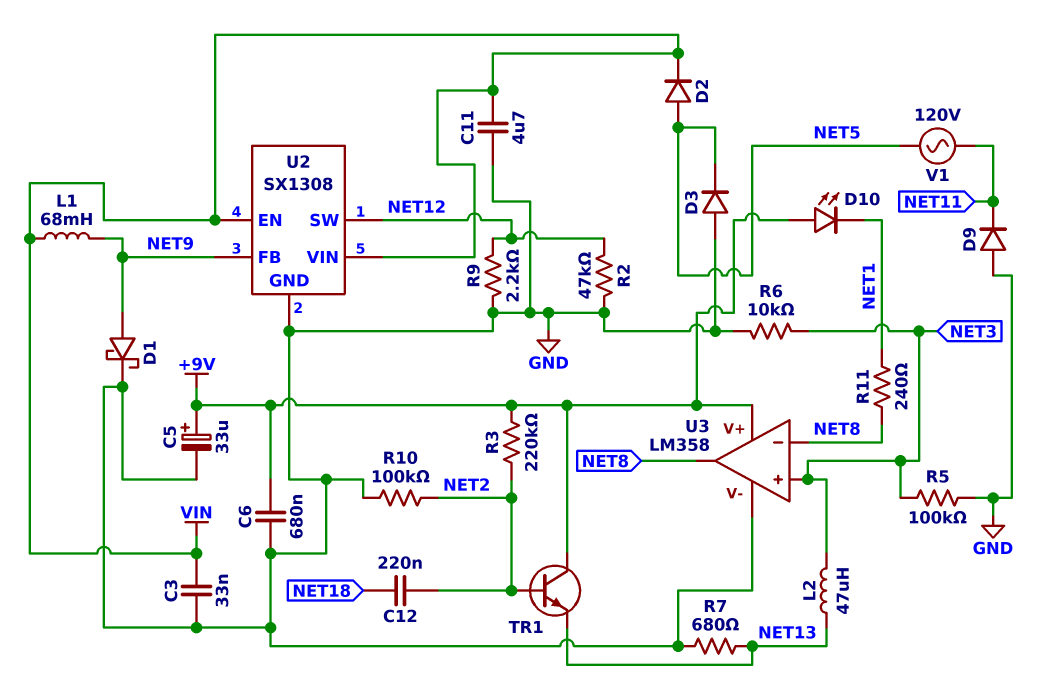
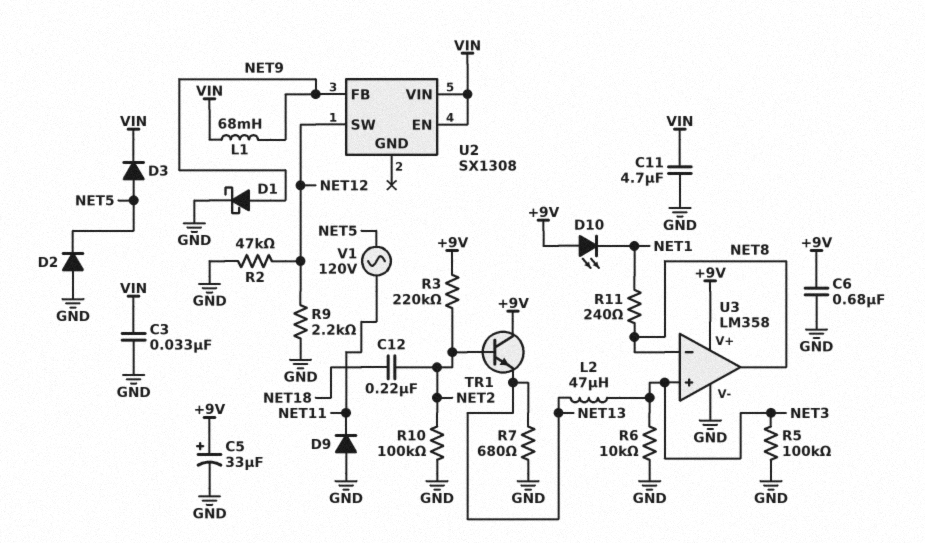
D2: diode (A NET5, K VIN) -> diode (A GND, K NET5)
D3: diode (A GND, K NET5) -> diode (A NET5, K VIN)
U2 pin GND: GND -> none

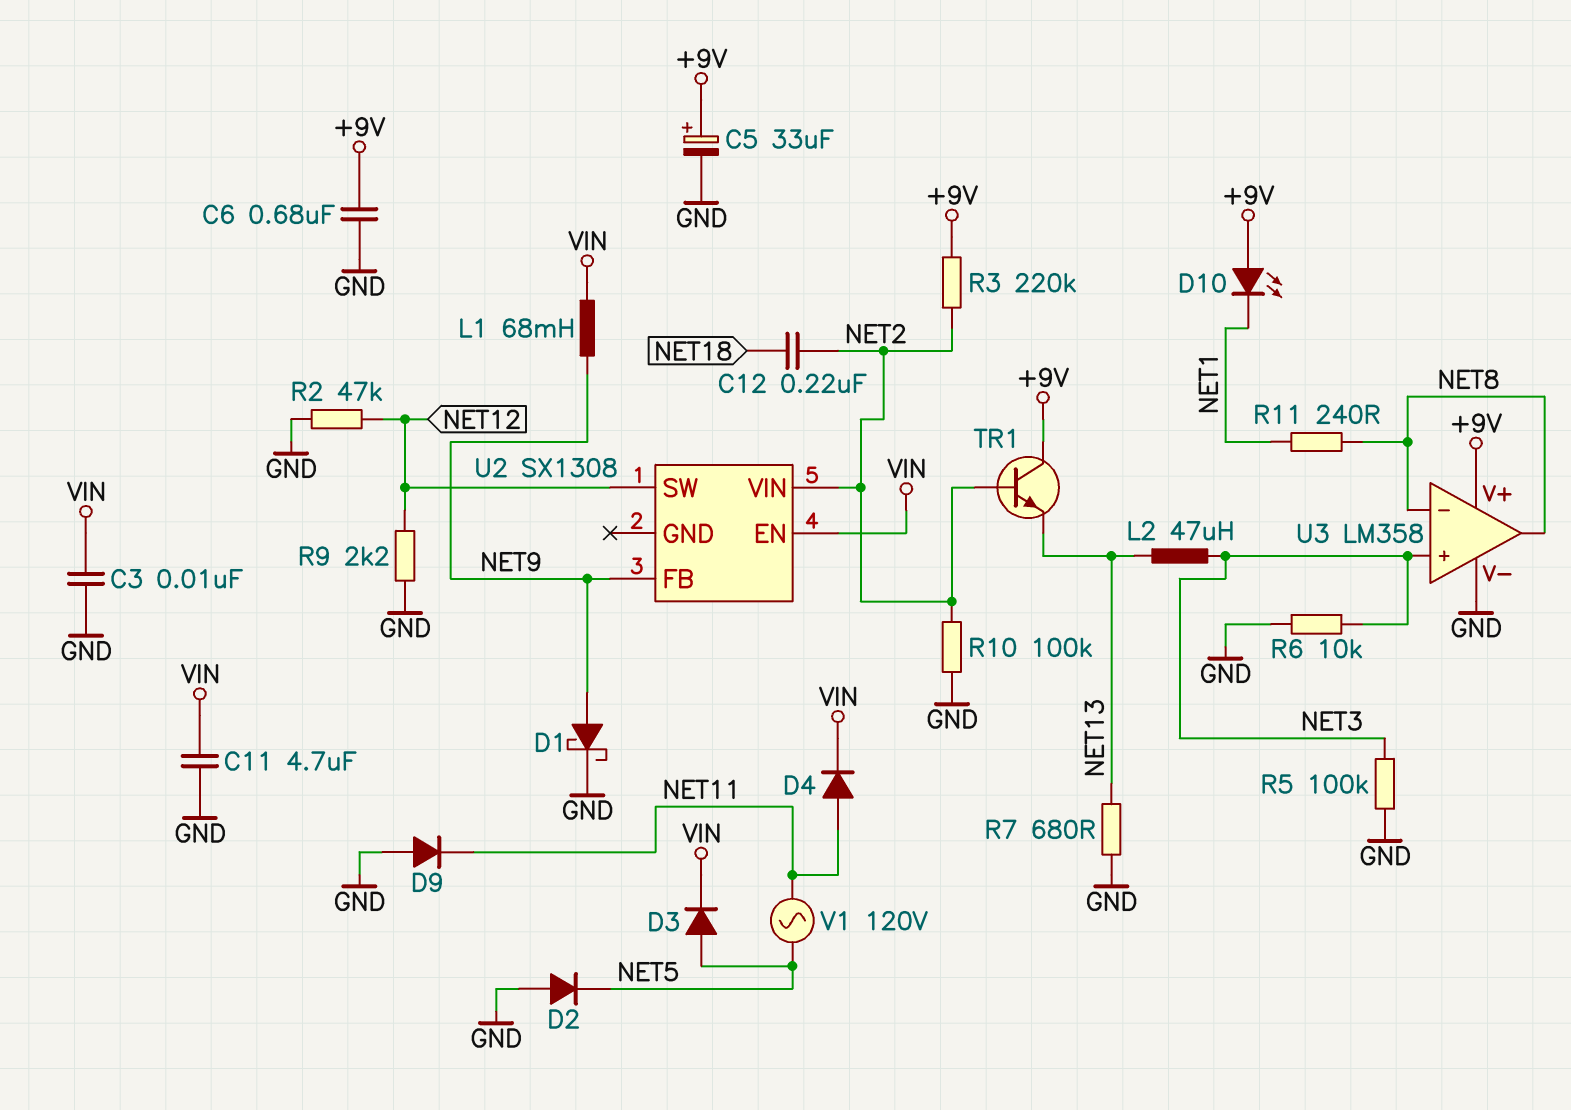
C3: 33nF (GND, VIN) -> 10nF (GND, VIN)
D4: none -> diode (A NET11, K VIN)
U2 pin VIN: VIN -> NET2

